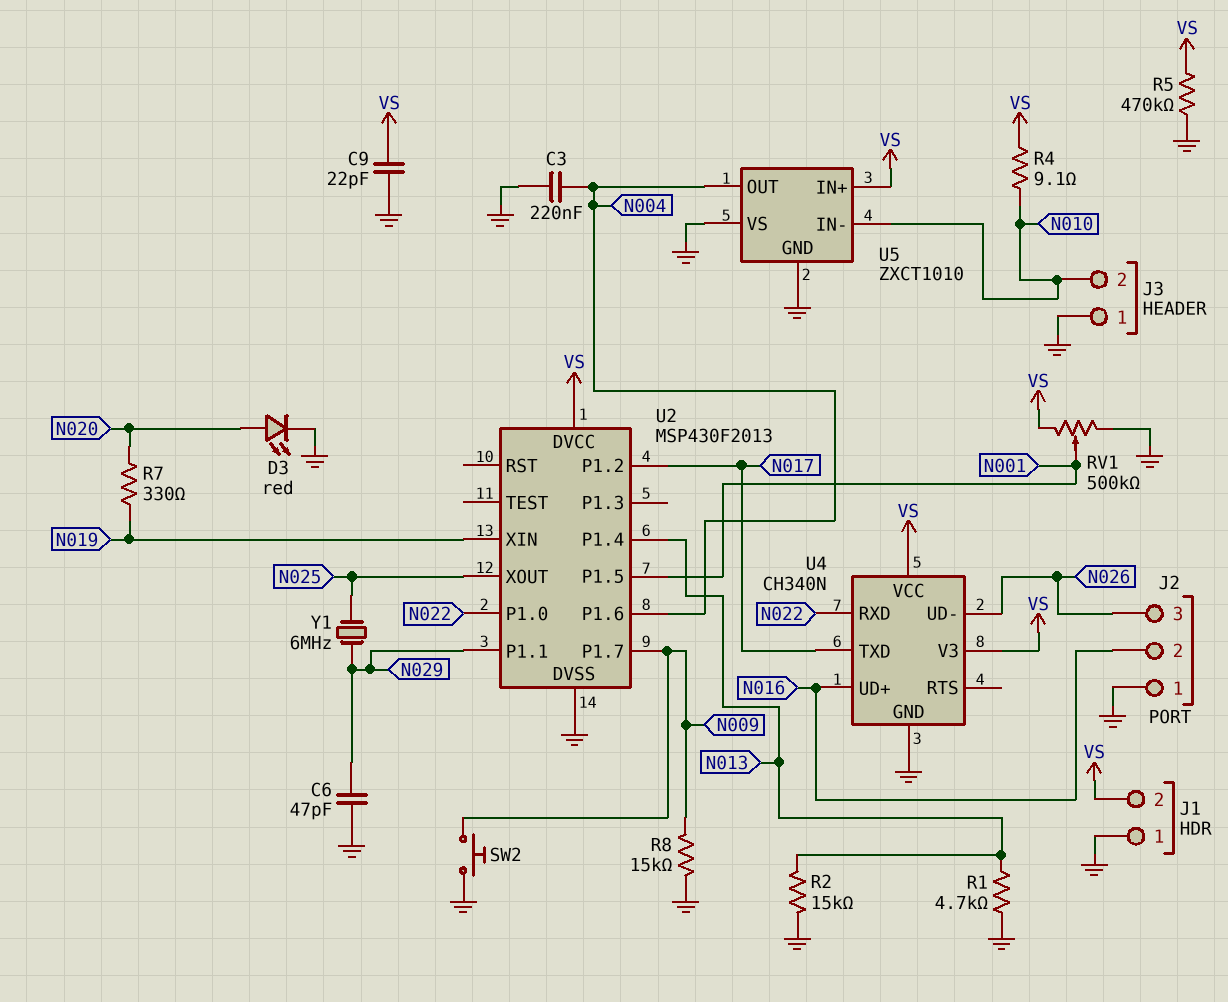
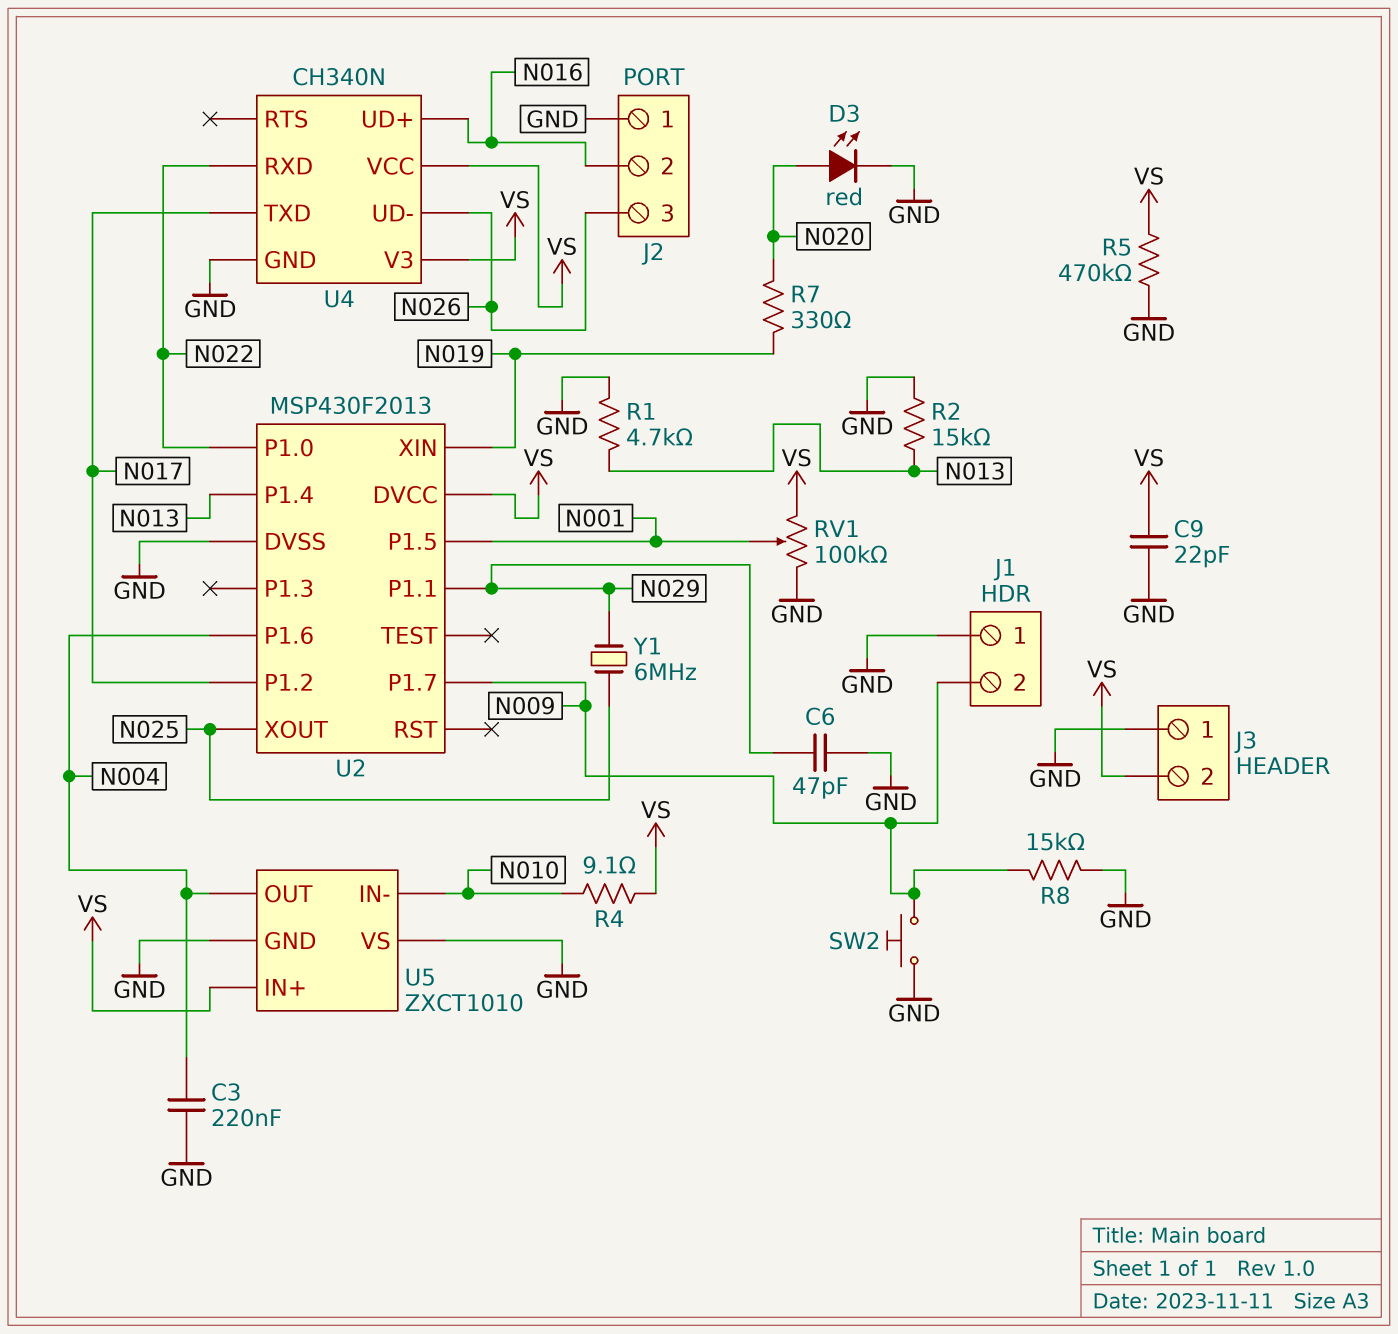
J1 pin 2: VS -> N009
J3 pin 2: N010 -> VS
RV1: 500k (GND, VS, wiper N001) -> 100k (GND, VS, wiper N001)

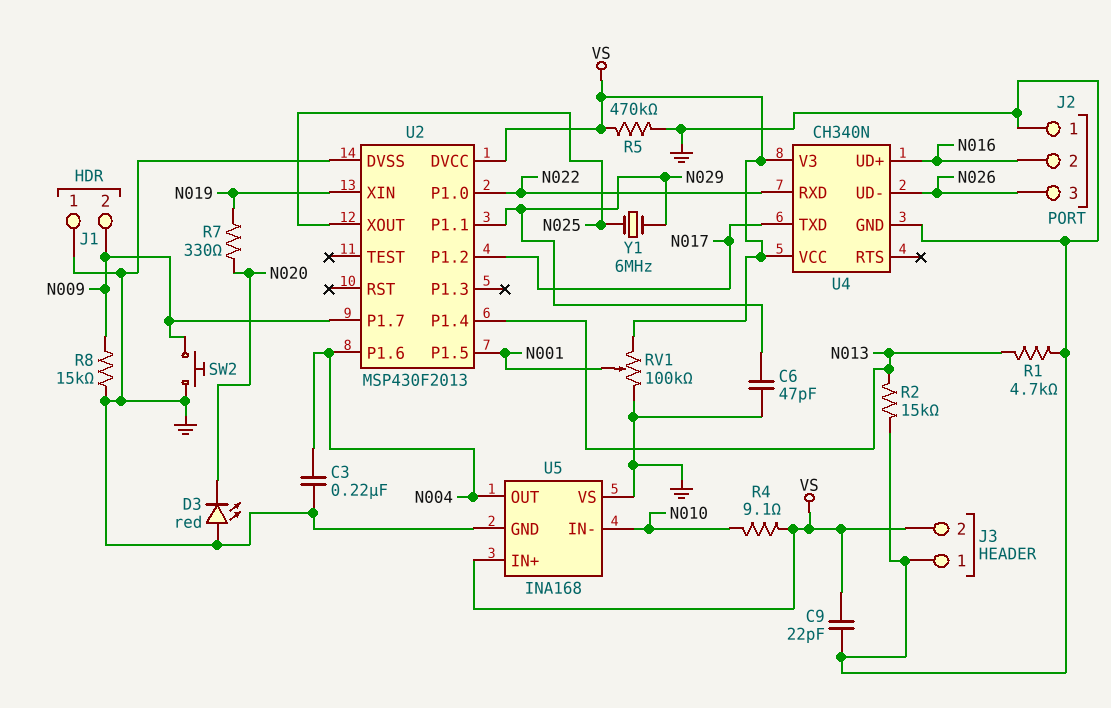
D3: LED red (A N020, K GND) -> LED red (A GND, K N020)
U5: ZXCT1010 -> INA168

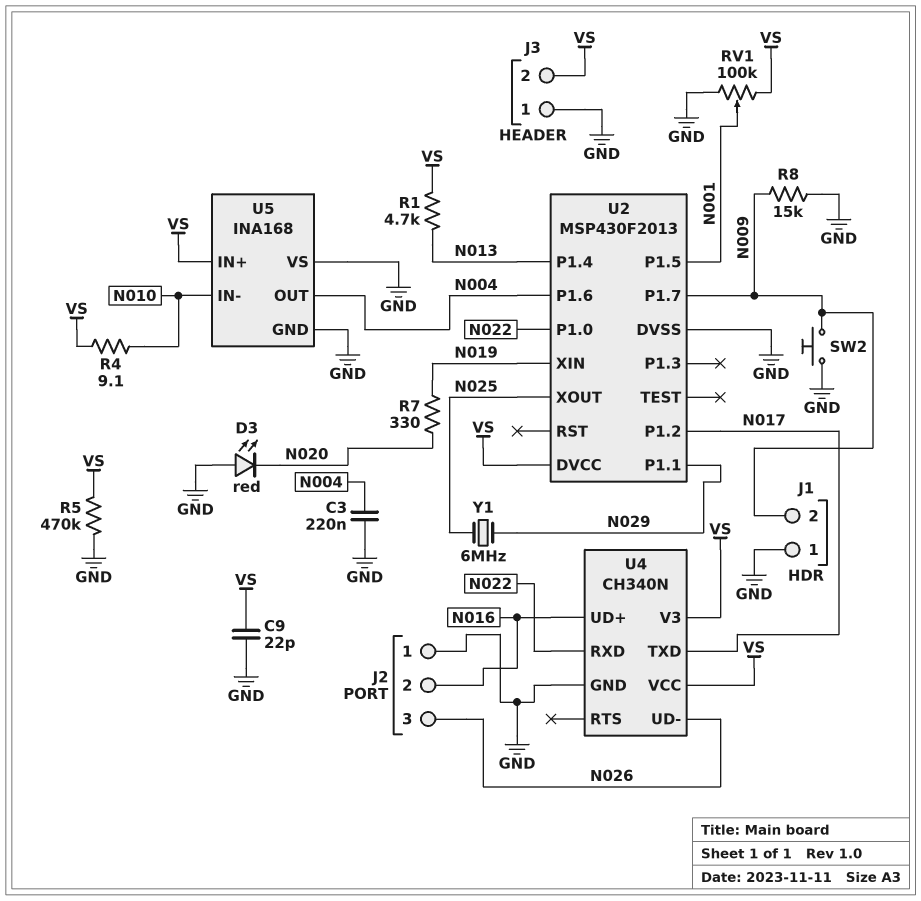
C6: 47pF (GND, N029) -> none
R1: 4.7k (GND, N013) -> 4.7k (N013, VS)
R2: 15k (GND, N013) -> none

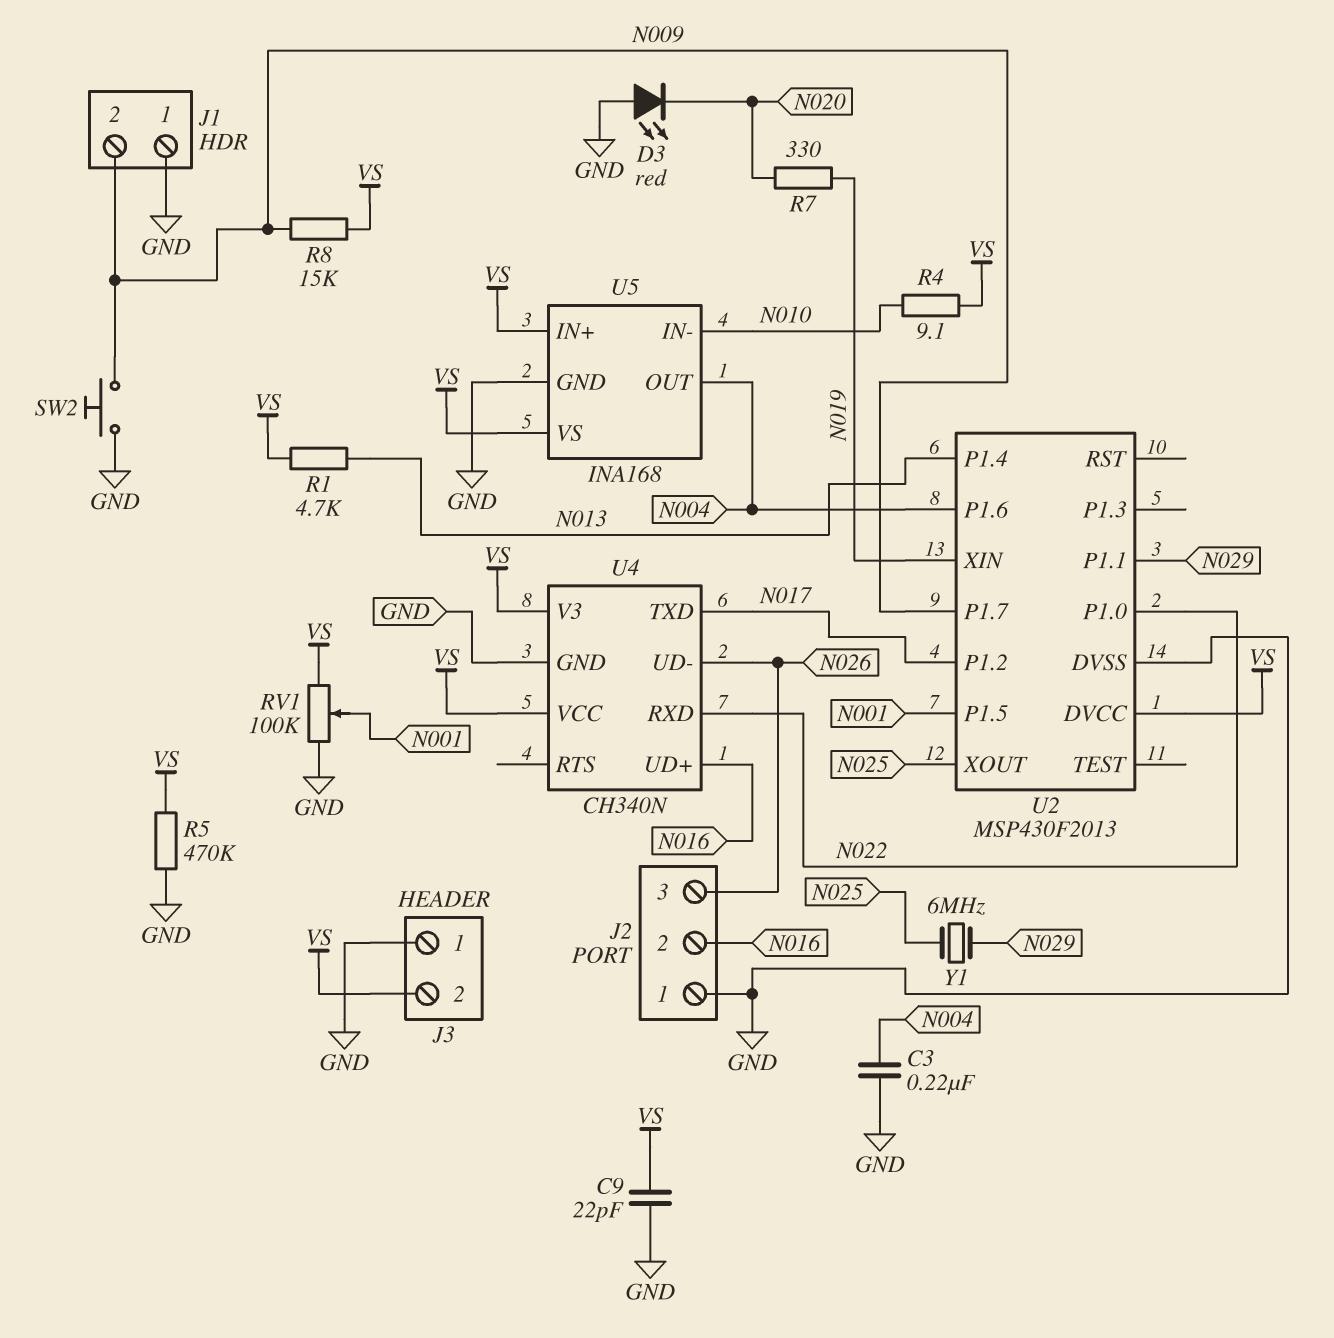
R8: 15k (GND, N009) -> 15k (N009, VS)
U5 pin VS: GND -> VS

